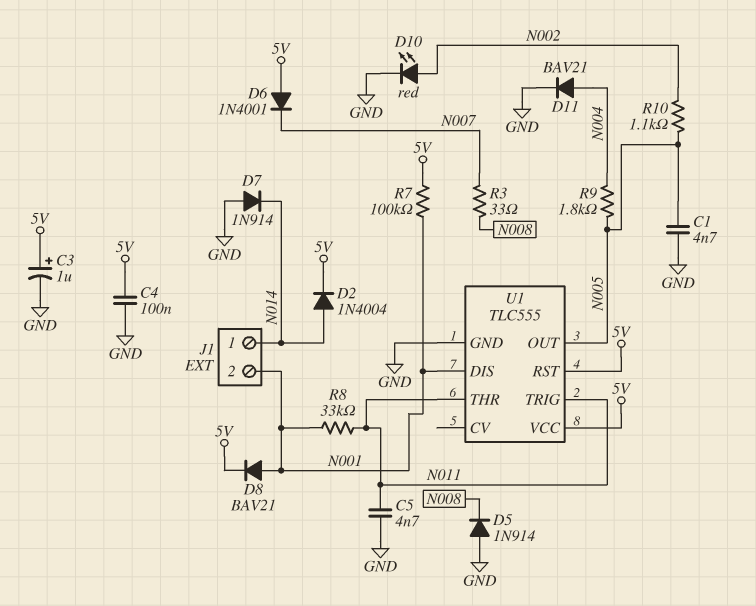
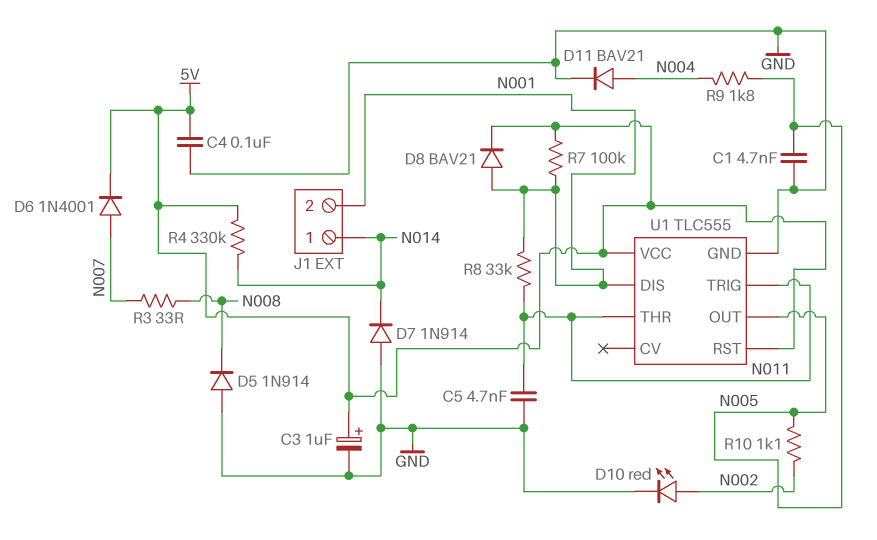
D2: diode 1N4004 (A N014, K 5V) -> none
D6: diode 1N4001 (A 5V, K N007) -> diode 1N4001 (A N007, K 5V)
R4: none -> 330k (5V, N014)

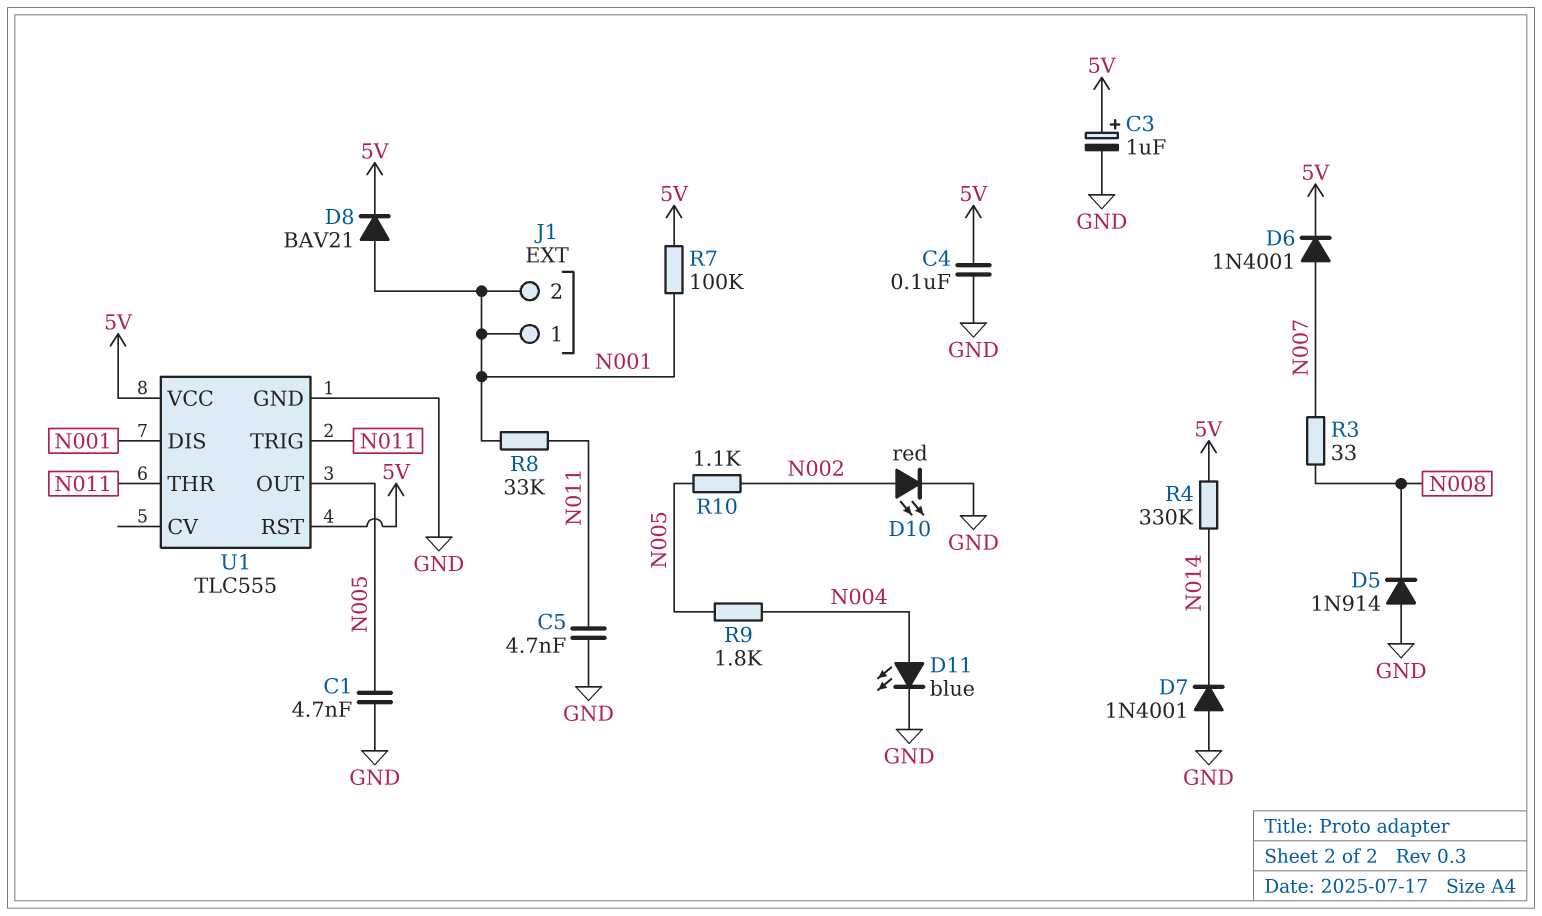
D7: diode 1N914 (A GND, K N014) -> diode 1N4001 (A GND, K N014)
D11: diode BAV21 (A N004, K GND) -> LED blue (A N004, K GND)
J1 pin 1: N014 -> N001

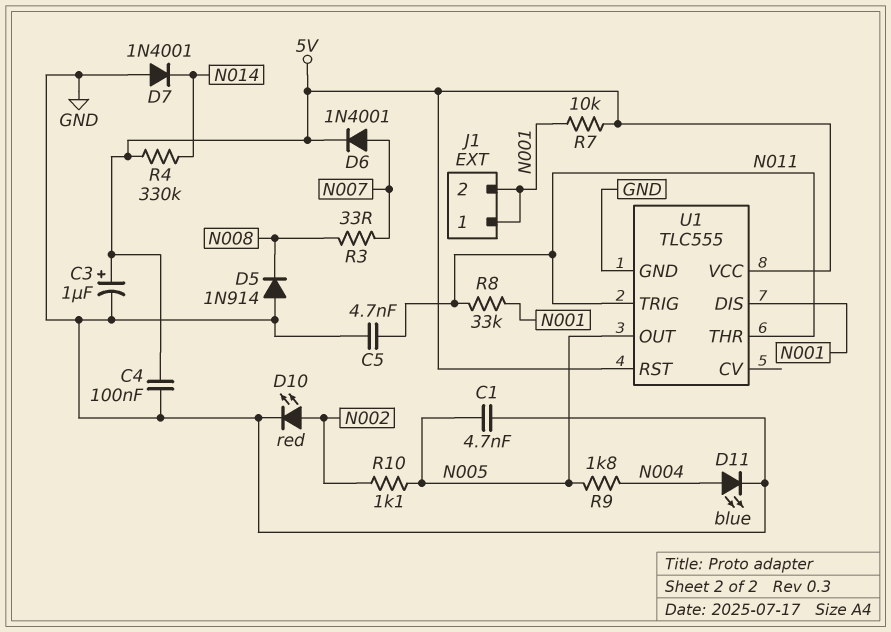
D8: diode BAV21 (A N001, K 5V) -> none
R7: 100k (5V, N001) -> 10k (5V, N001)

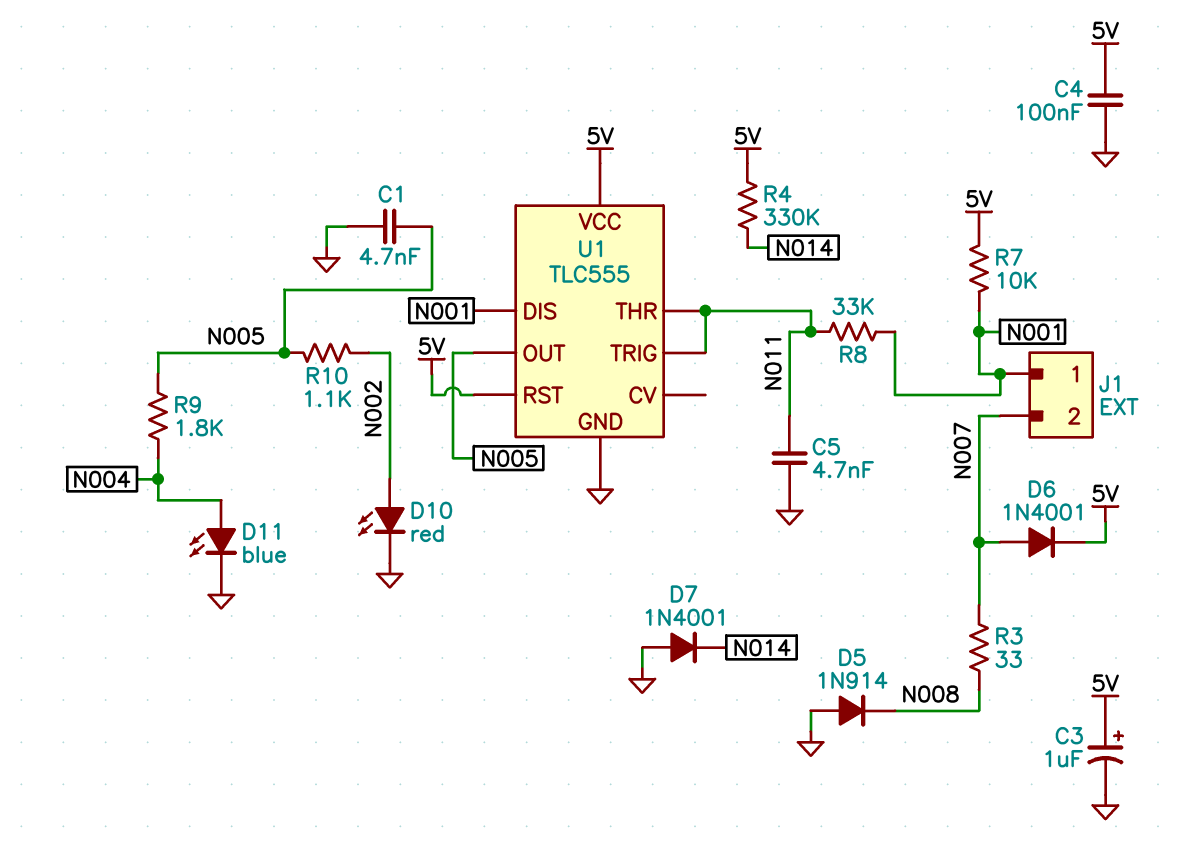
J1 pin 2: N001 -> N007

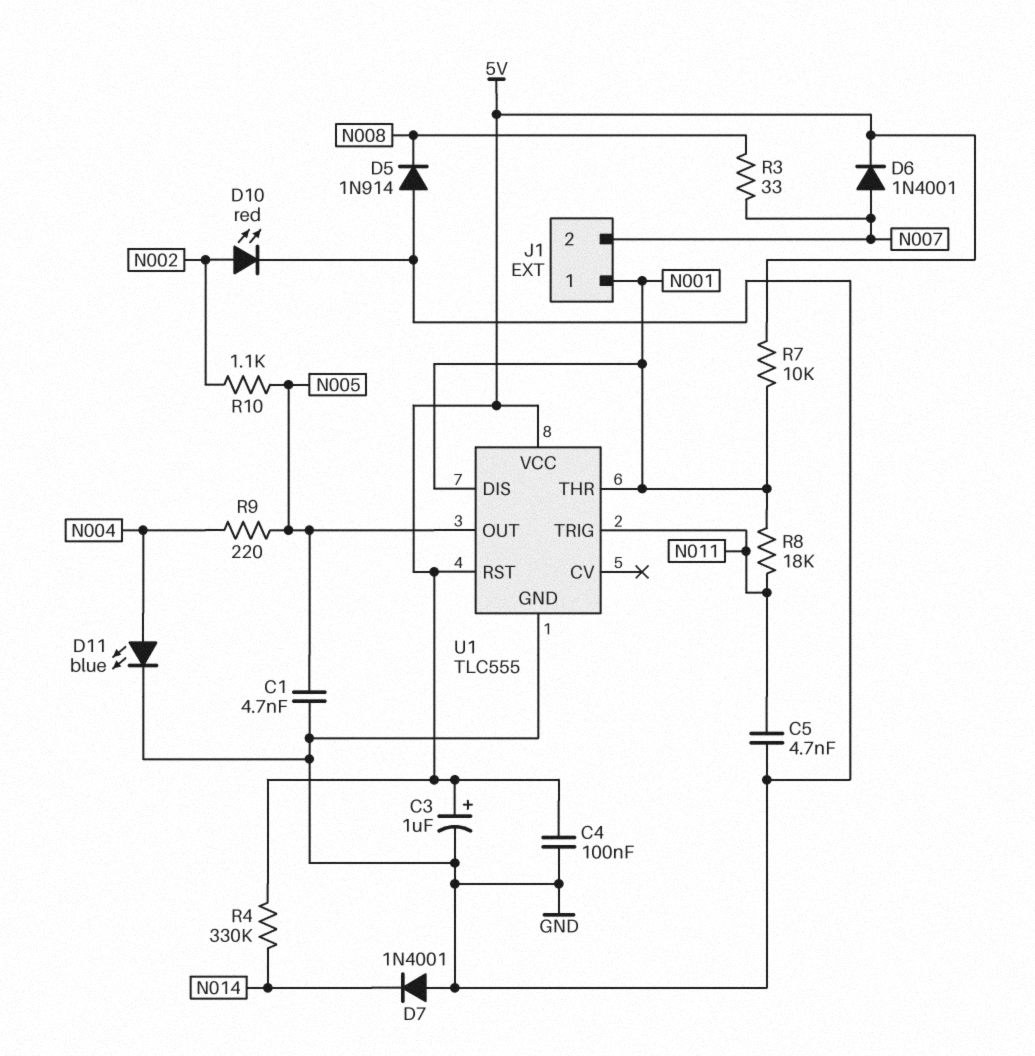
R8: 33k (N001, N011) -> 18k (N001, N011)
R9: 1.8k (N004, N005) -> 220 (N004, N005)
U1 pin THR: N011 -> N001

